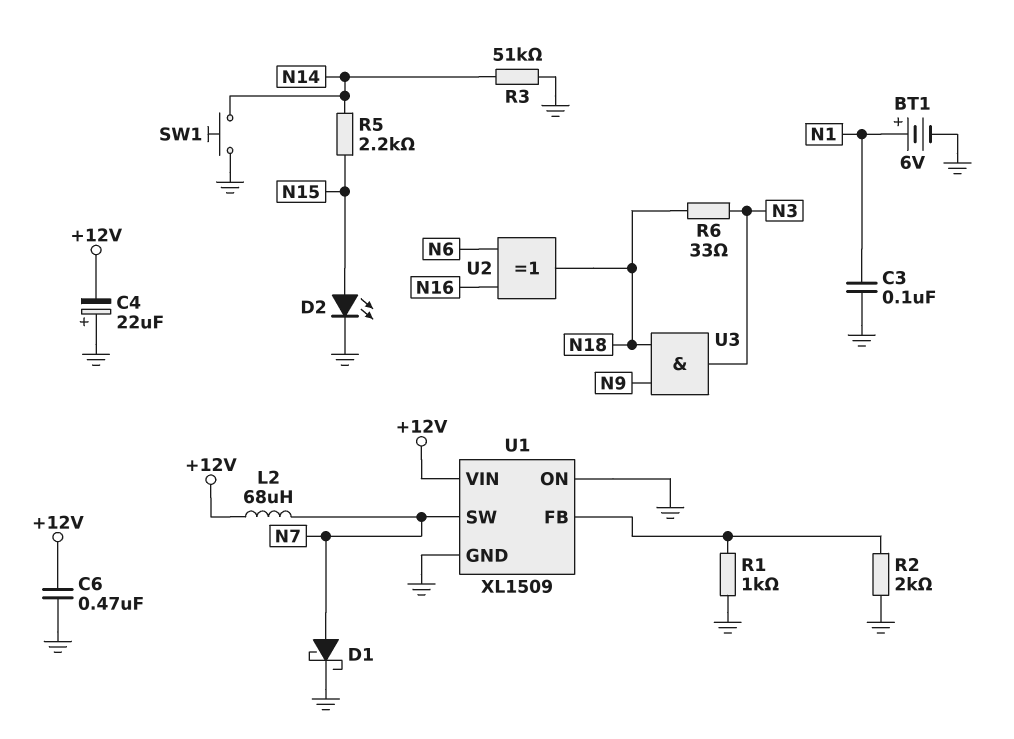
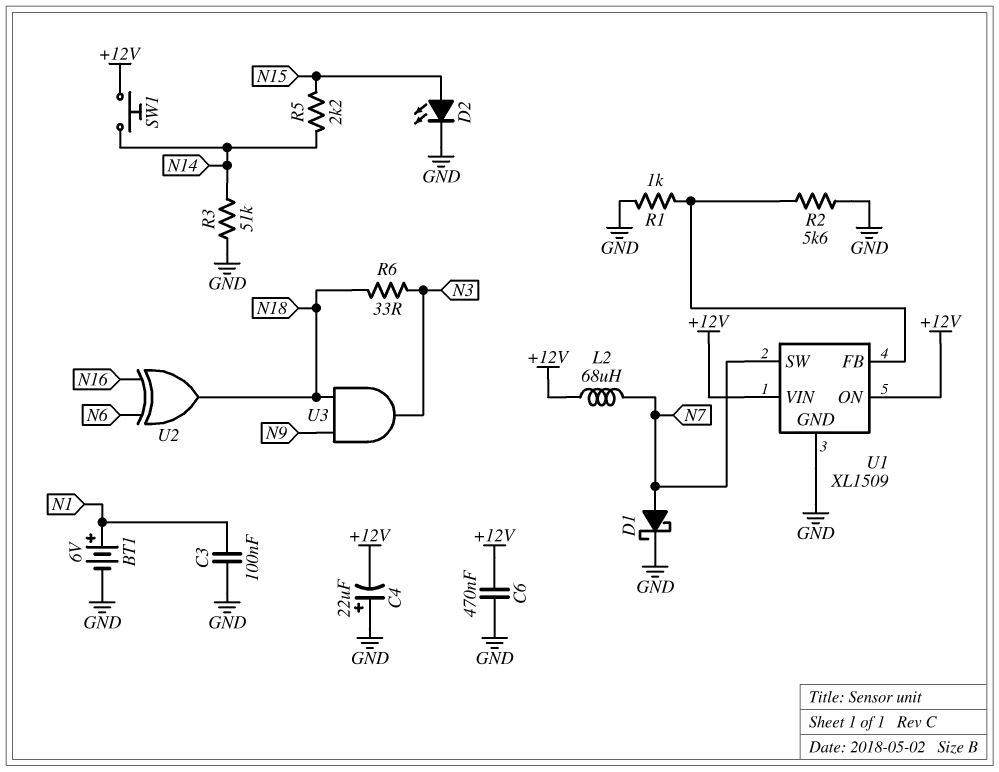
R2: 2k (GND, U1/FB) -> 5.6k (GND, U1/FB)
SW1: button (GND, N14) -> button (+12V, N14)
U1 pin ON: GND -> +12V

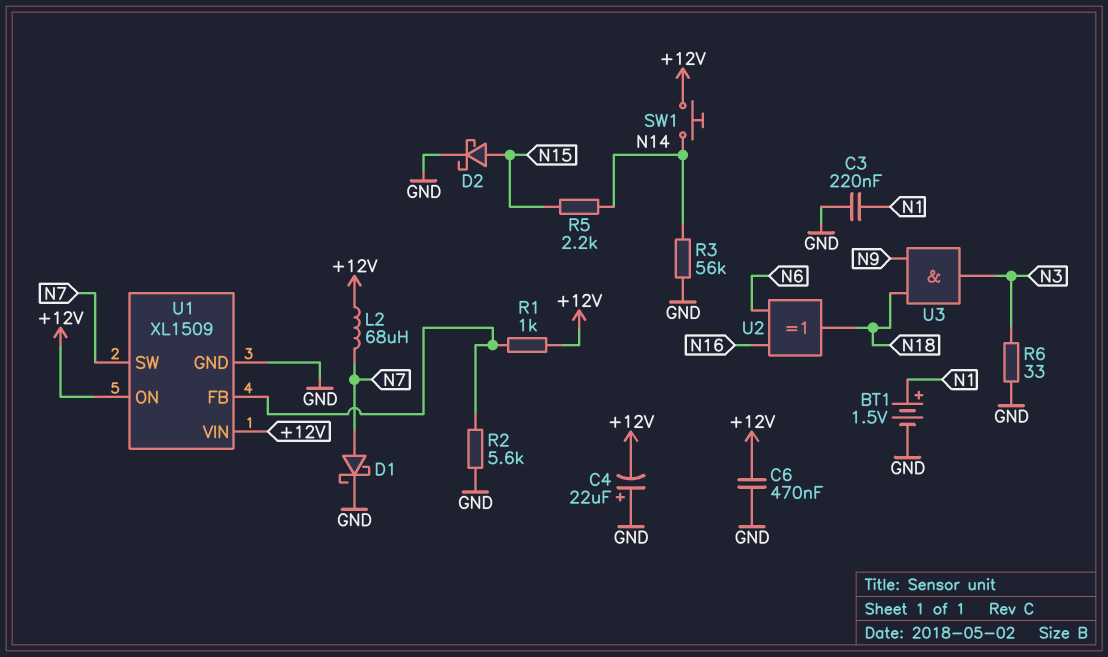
BT1: 6V (plus N1, minus GND) -> 1.5V (plus N1, minus GND)
C3: 100nF (GND, N1) -> 220nF (GND, N1)
D2: LED (A N15, K GND) -> schottky (A N15, K GND)
R1: 1k (GND, U1/FB) -> 1k (+12V, U1/FB)
R3: 51k (GND, N14) -> 56k (GND, N14)
R6: 33 (N3, N18) -> 33 (GND, N3)

